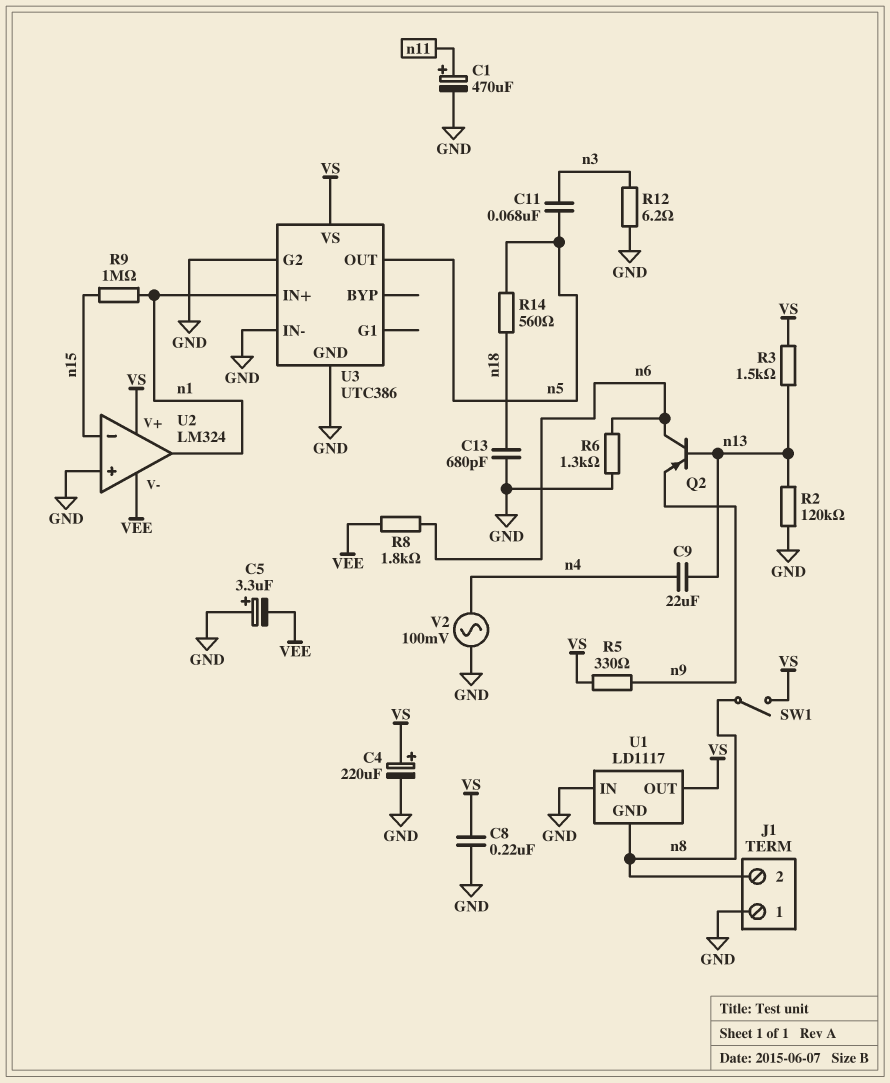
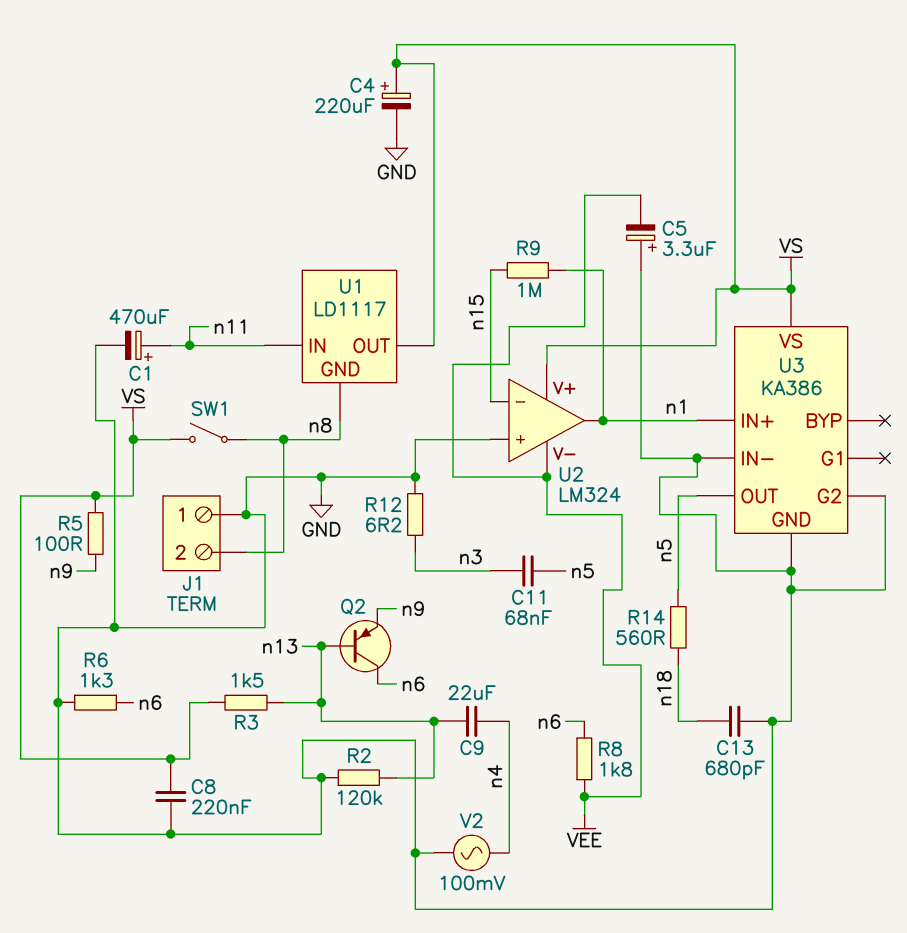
R5: 330 (VS, n9) -> 100 (VS, n9)
U1 pin IN: GND -> n11
U3: UTC386 -> KA386

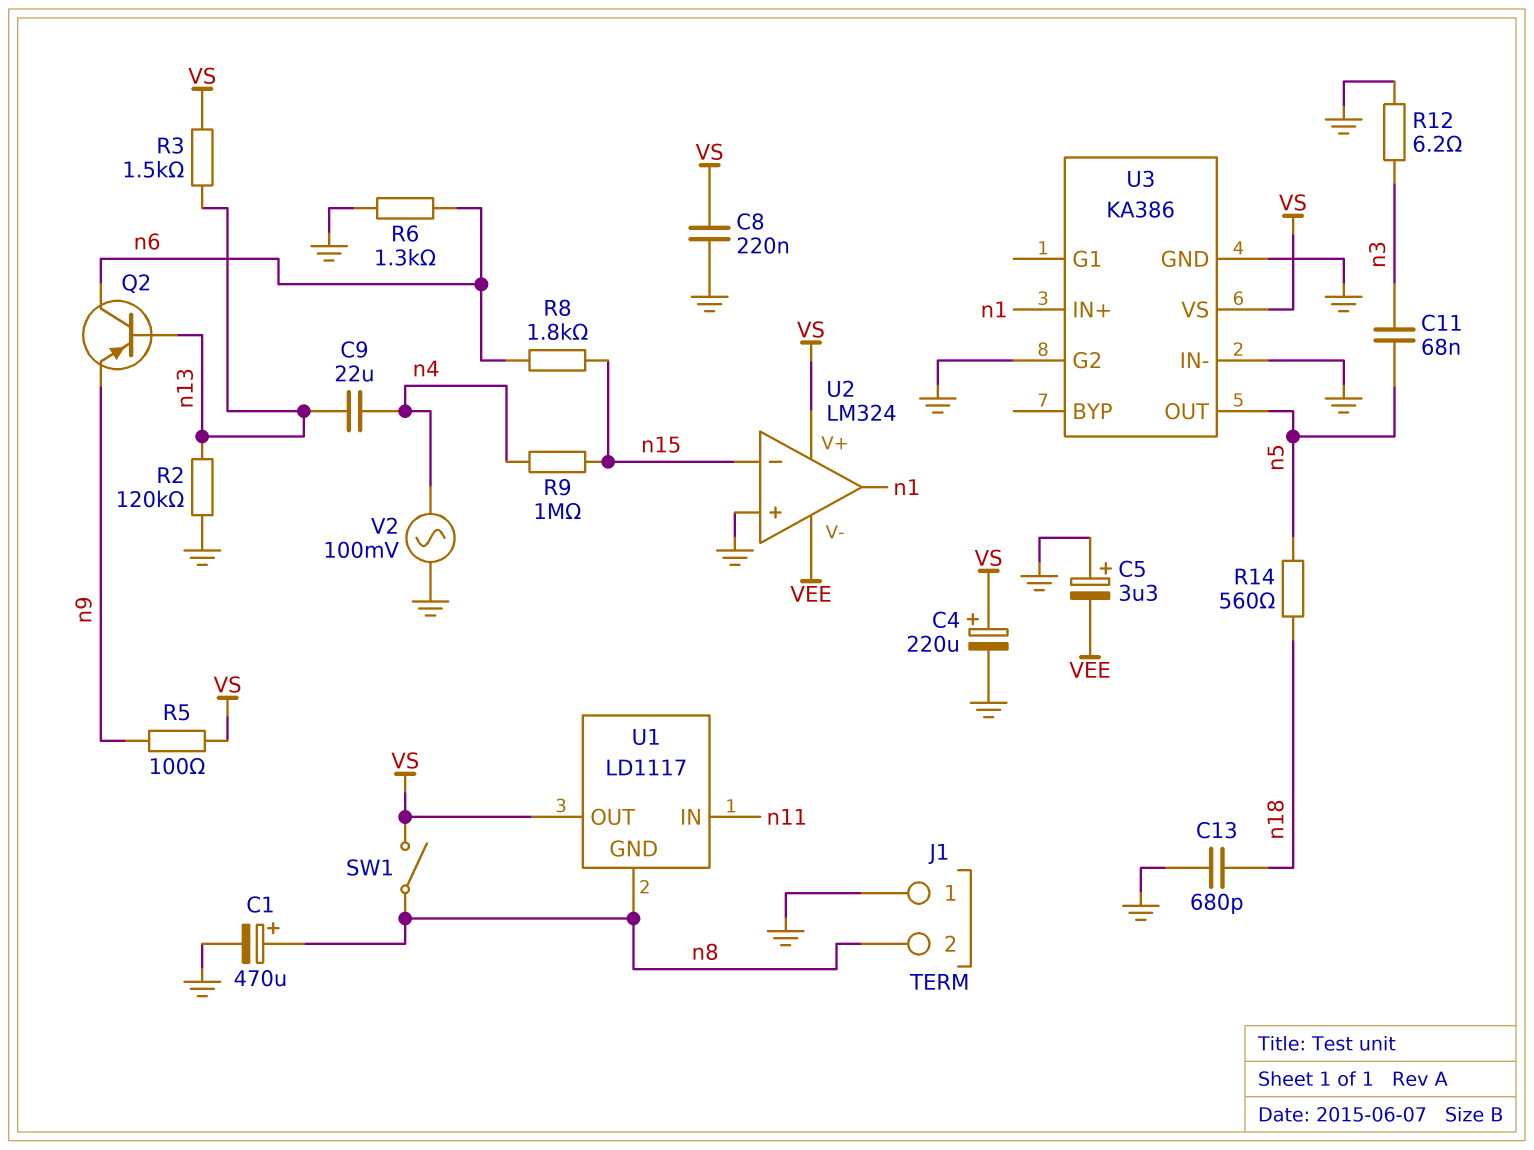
C1: 470uF (plus n11, minus GND) -> 470uF (plus n8, minus GND)
R8: 1.8k (VEE, n6) -> 1.8k (n6, n15)
R9: 1M (n1, n15) -> 1M (n4, n15)

